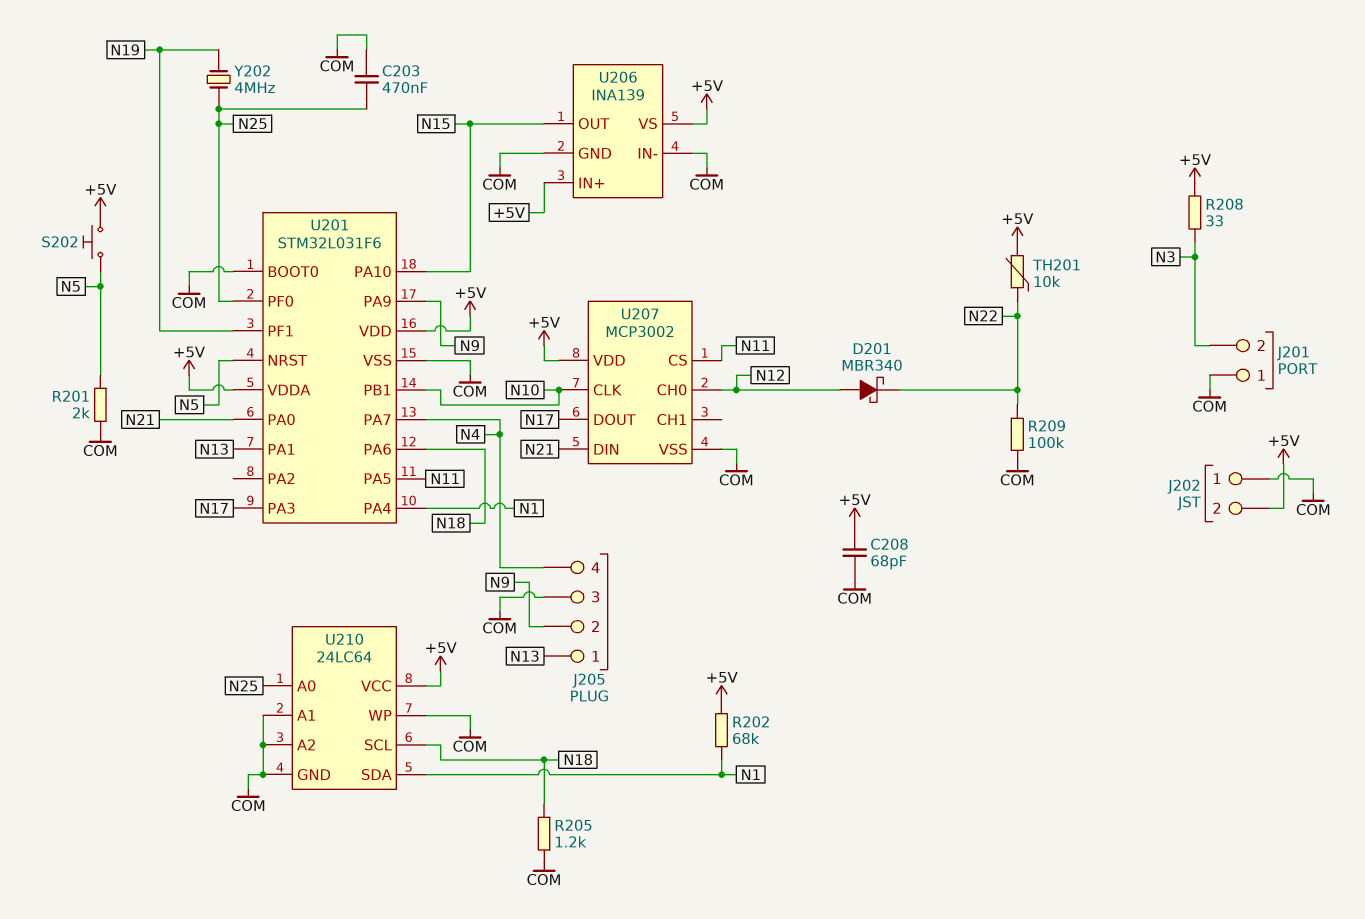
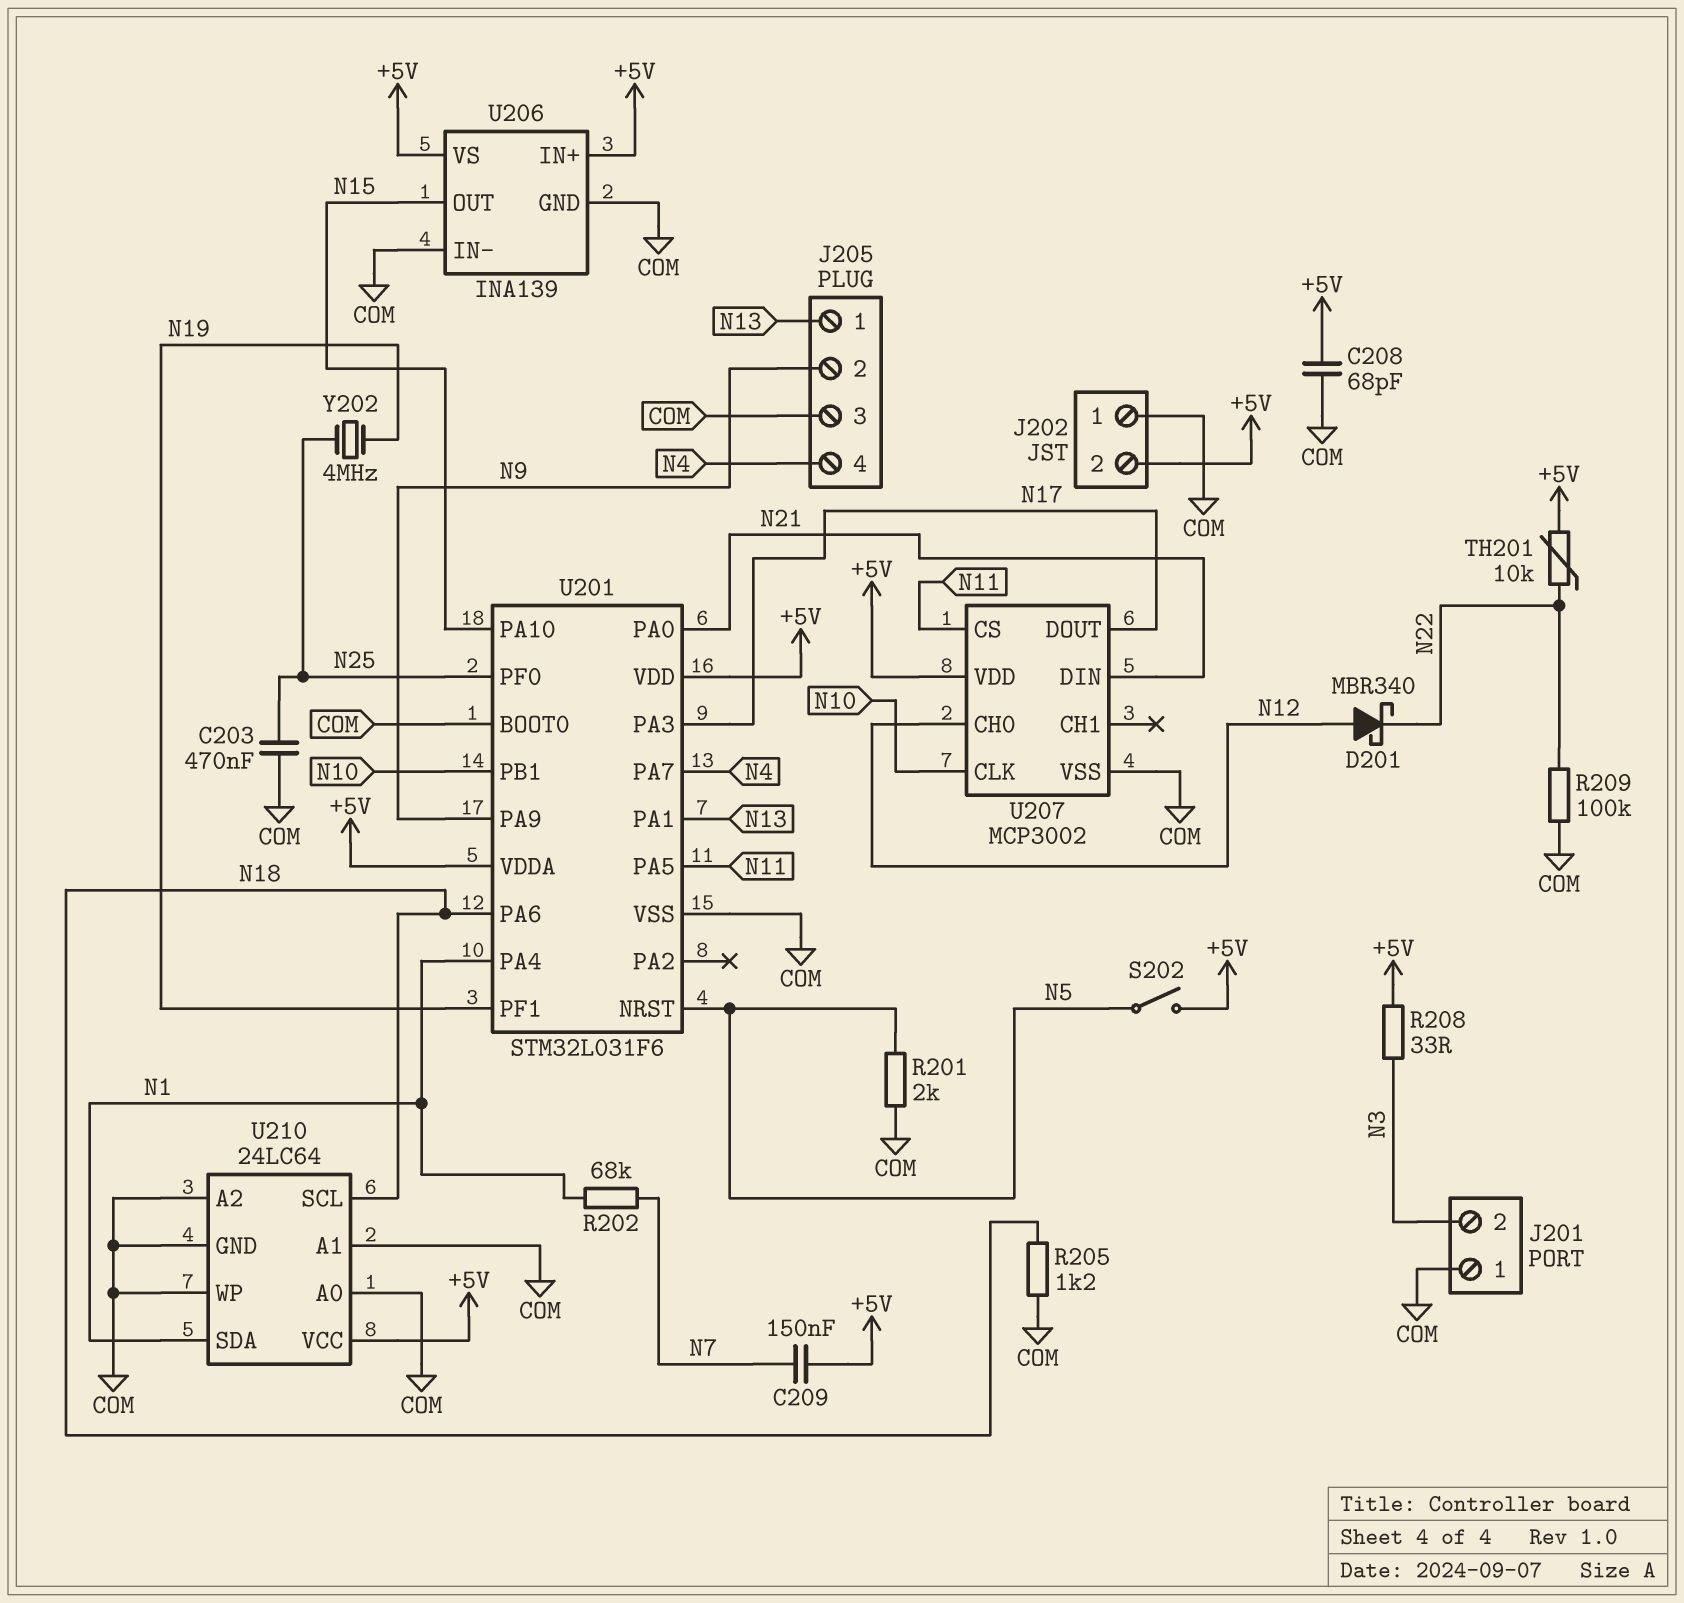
C209: none -> 150nF (+5V, N7)
R202: 68k (+5V, N1) -> 68k (N1, N7)
S202: button (+5V, N5) -> switch (+5V, N5)
U210 pin A0: N25 -> COM

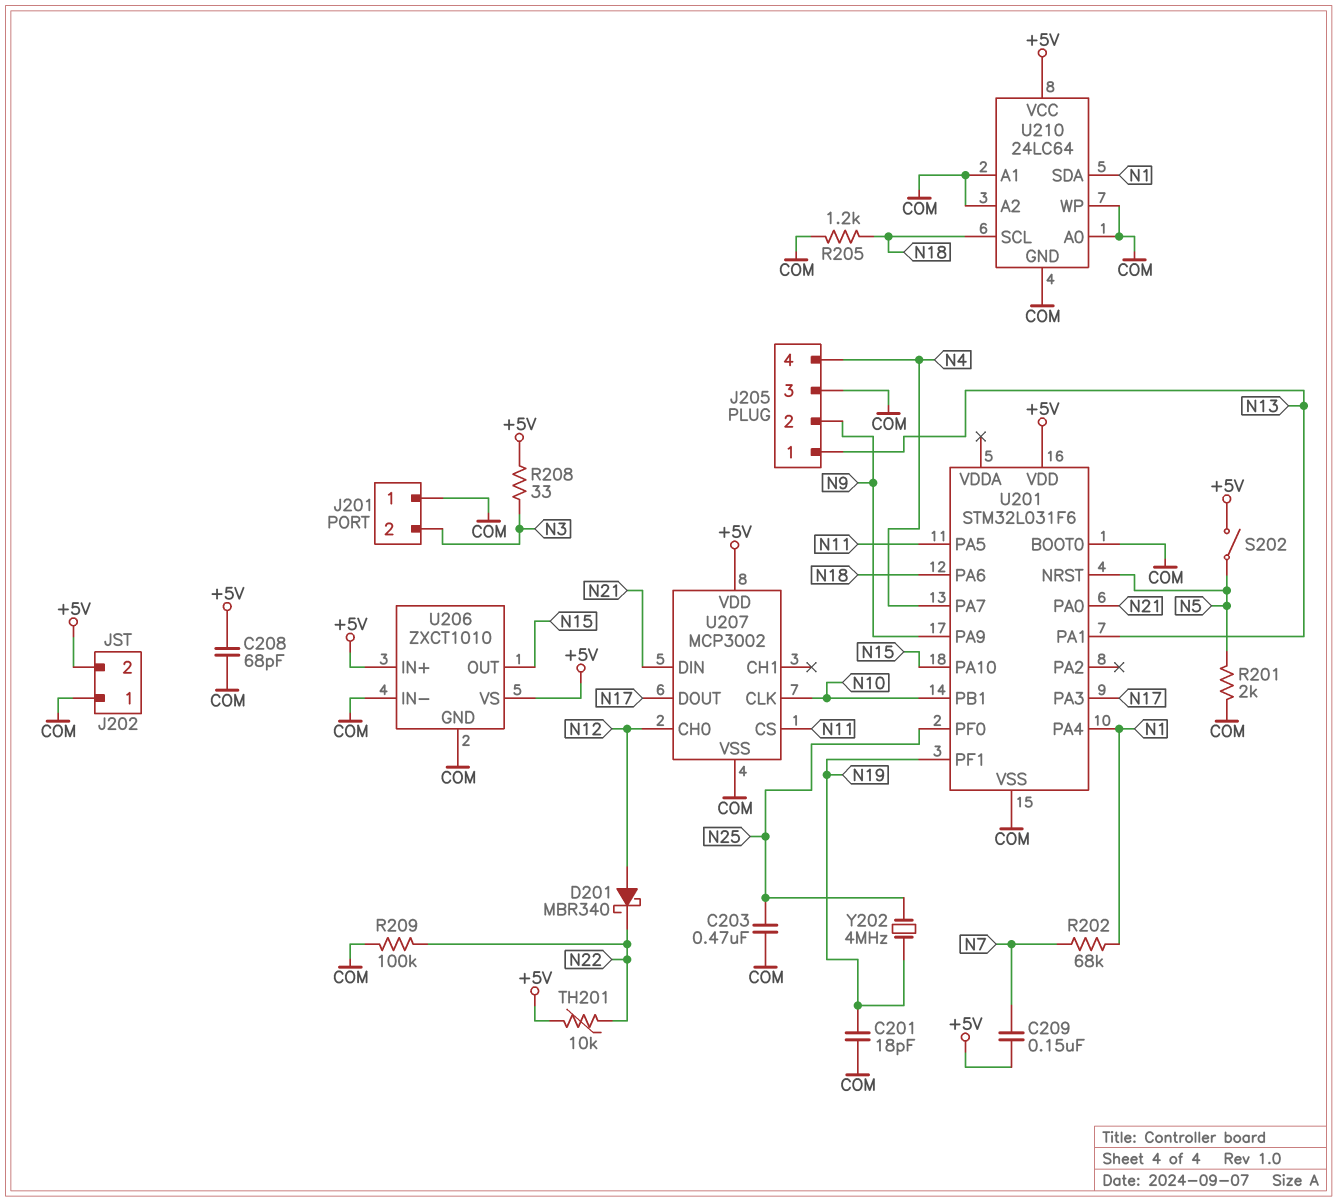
C201: none -> 18pF (COM, N19)
U201 pin VDDA: +5V -> none
U206: INA139 -> ZXCT1010

